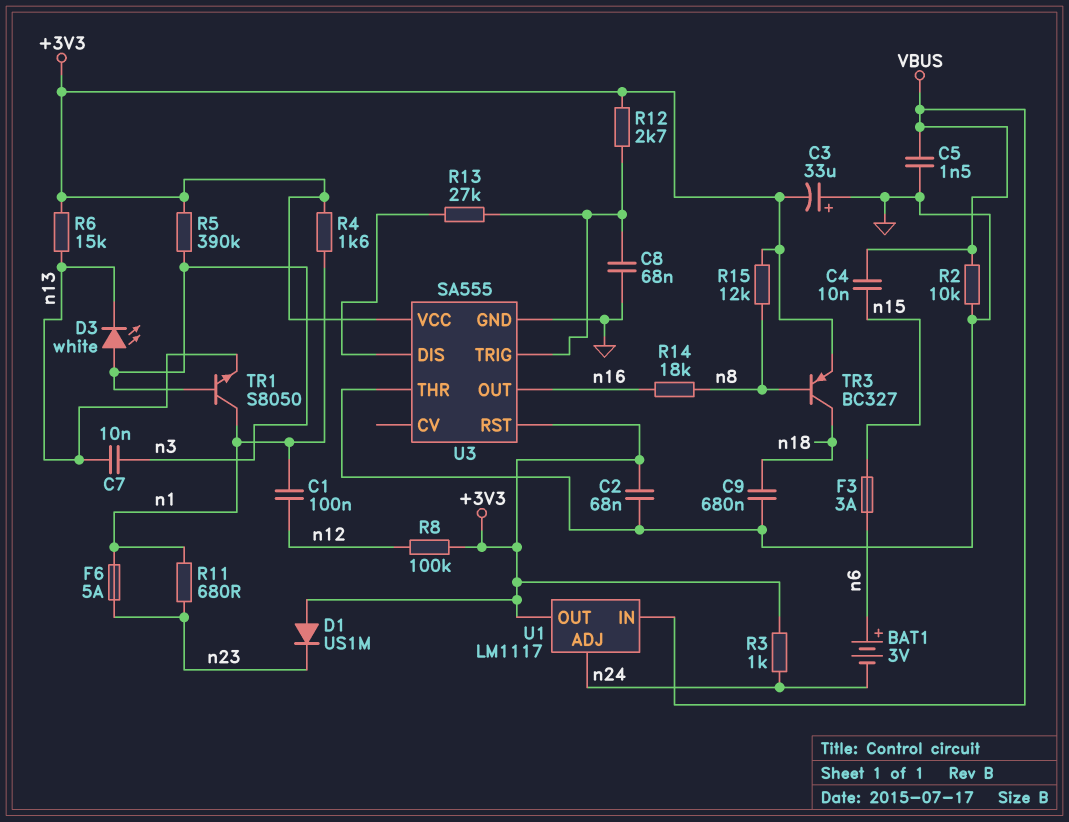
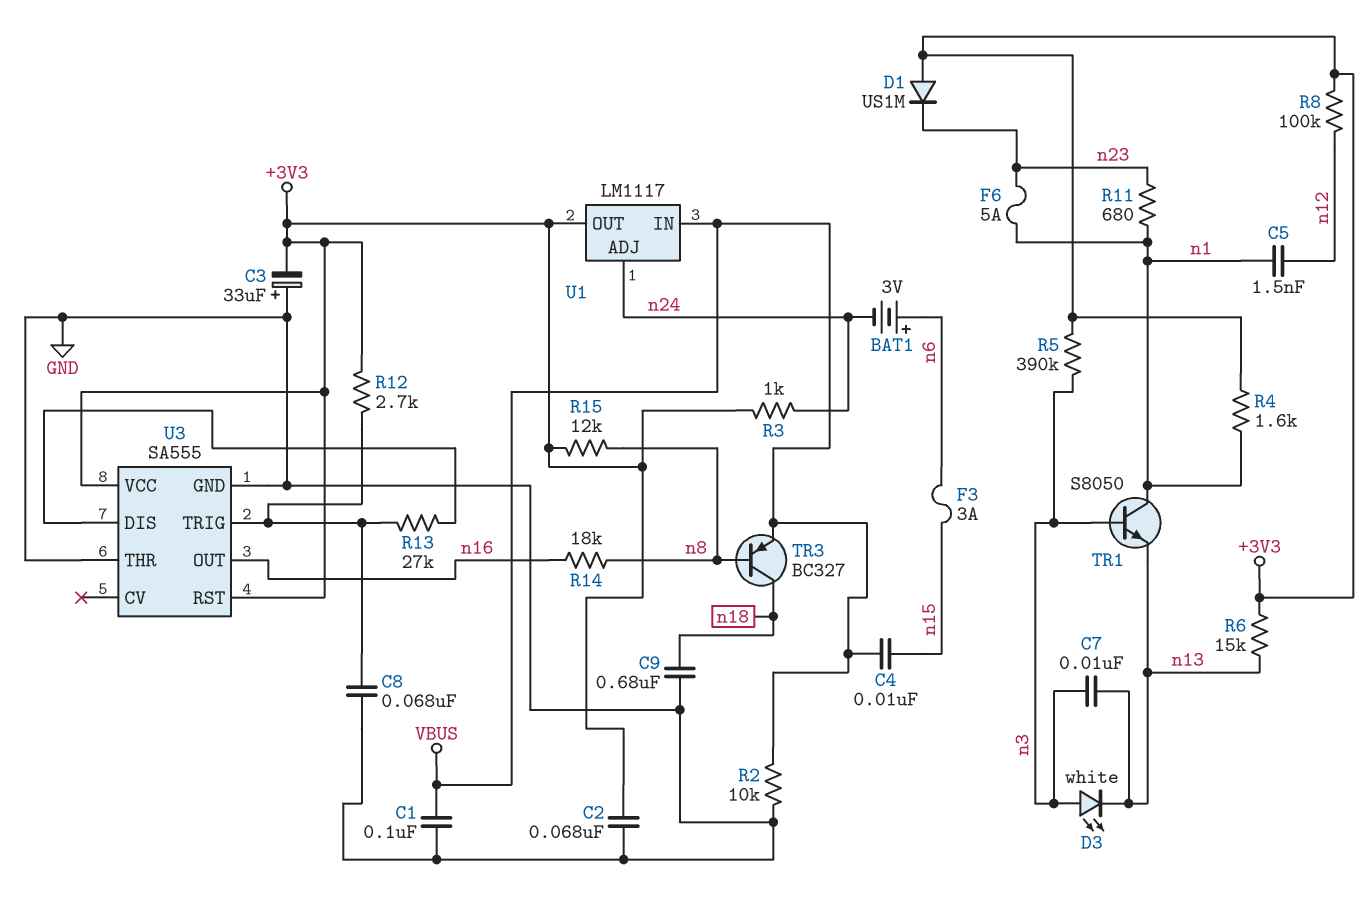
C1: 100nF (n1, n12) -> 100nF (GND, VBUS)
C5: 1.5nF (GND, VBUS) -> 1.5nF (n1, n12)
TR3: PNP BC327 (B n8, C n18, E +3V3) -> PNP BC327 (B n8, C n18, E VBUS)

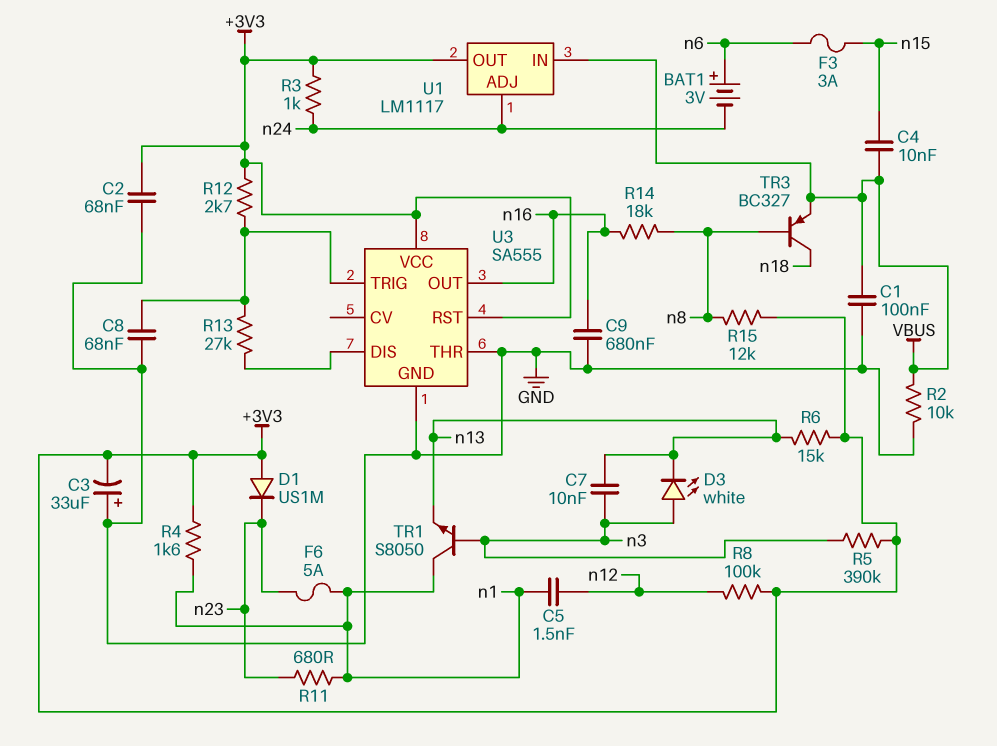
C9: 680nF (GND, n18) -> 680nF (GND, n16)

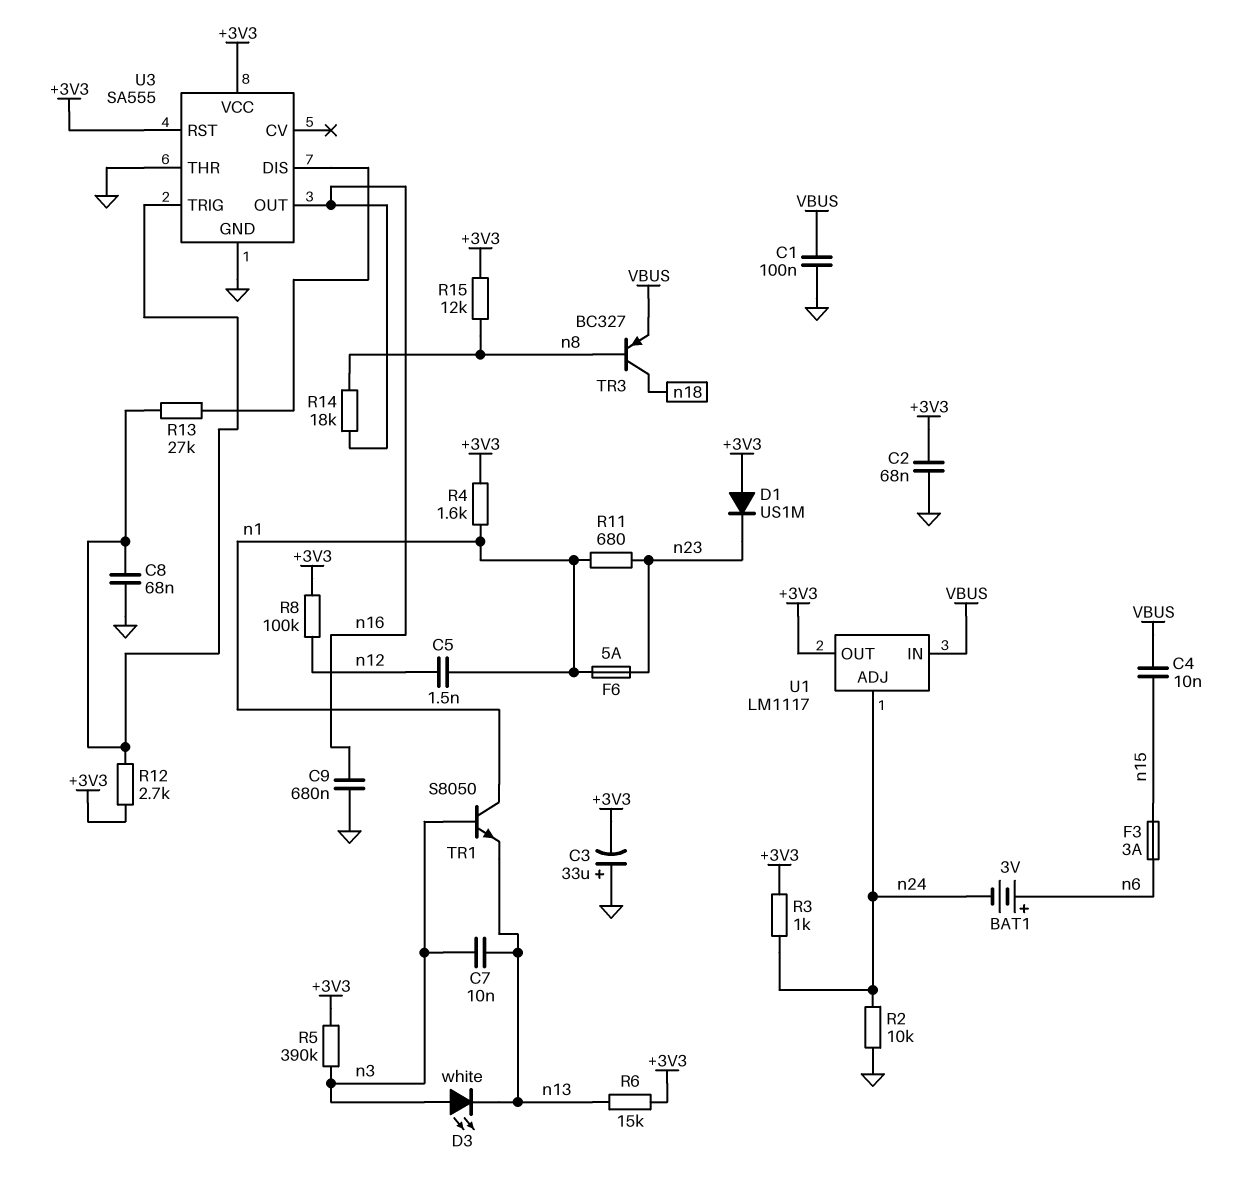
R2: 10k (GND, VBUS) -> 10k (GND, n24)

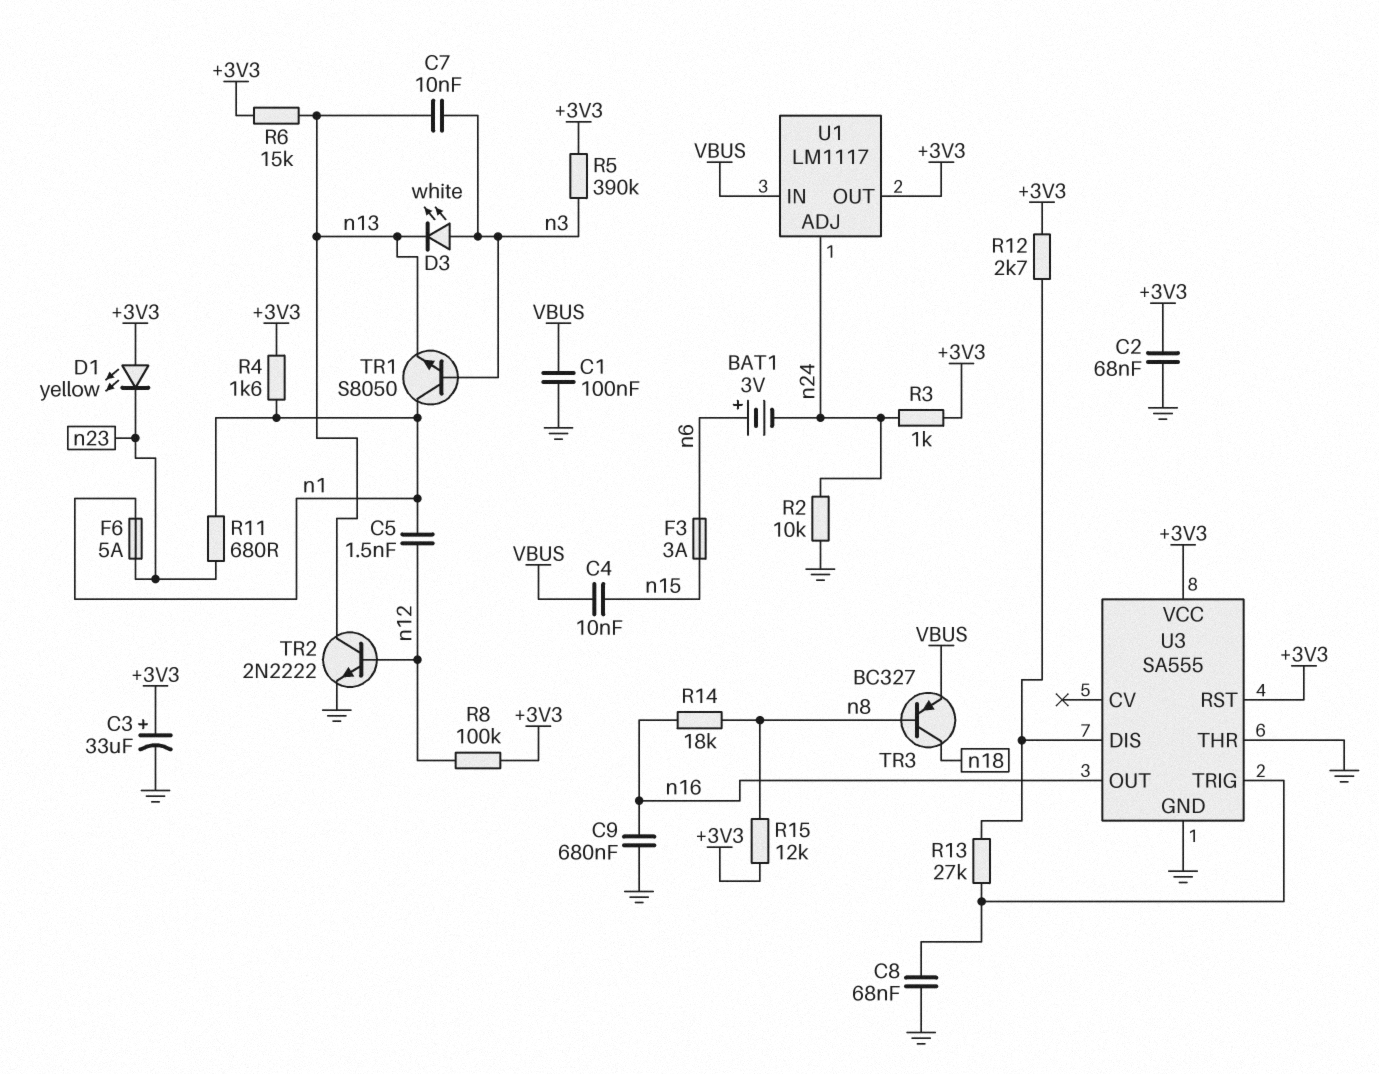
C3: 33uF (plus GND, minus +3V3) -> 33uF (plus +3V3, minus GND)
D1: diode US1M (A +3V3, K n23) -> LED yellow (A +3V3, K n23)
R12: 2.7k (+3V3, U3/TRIG) -> 2.7k (+3V3, U3/DIS)
TR2: none -> NPN 2N2222 (B n12, C n13, E GND)

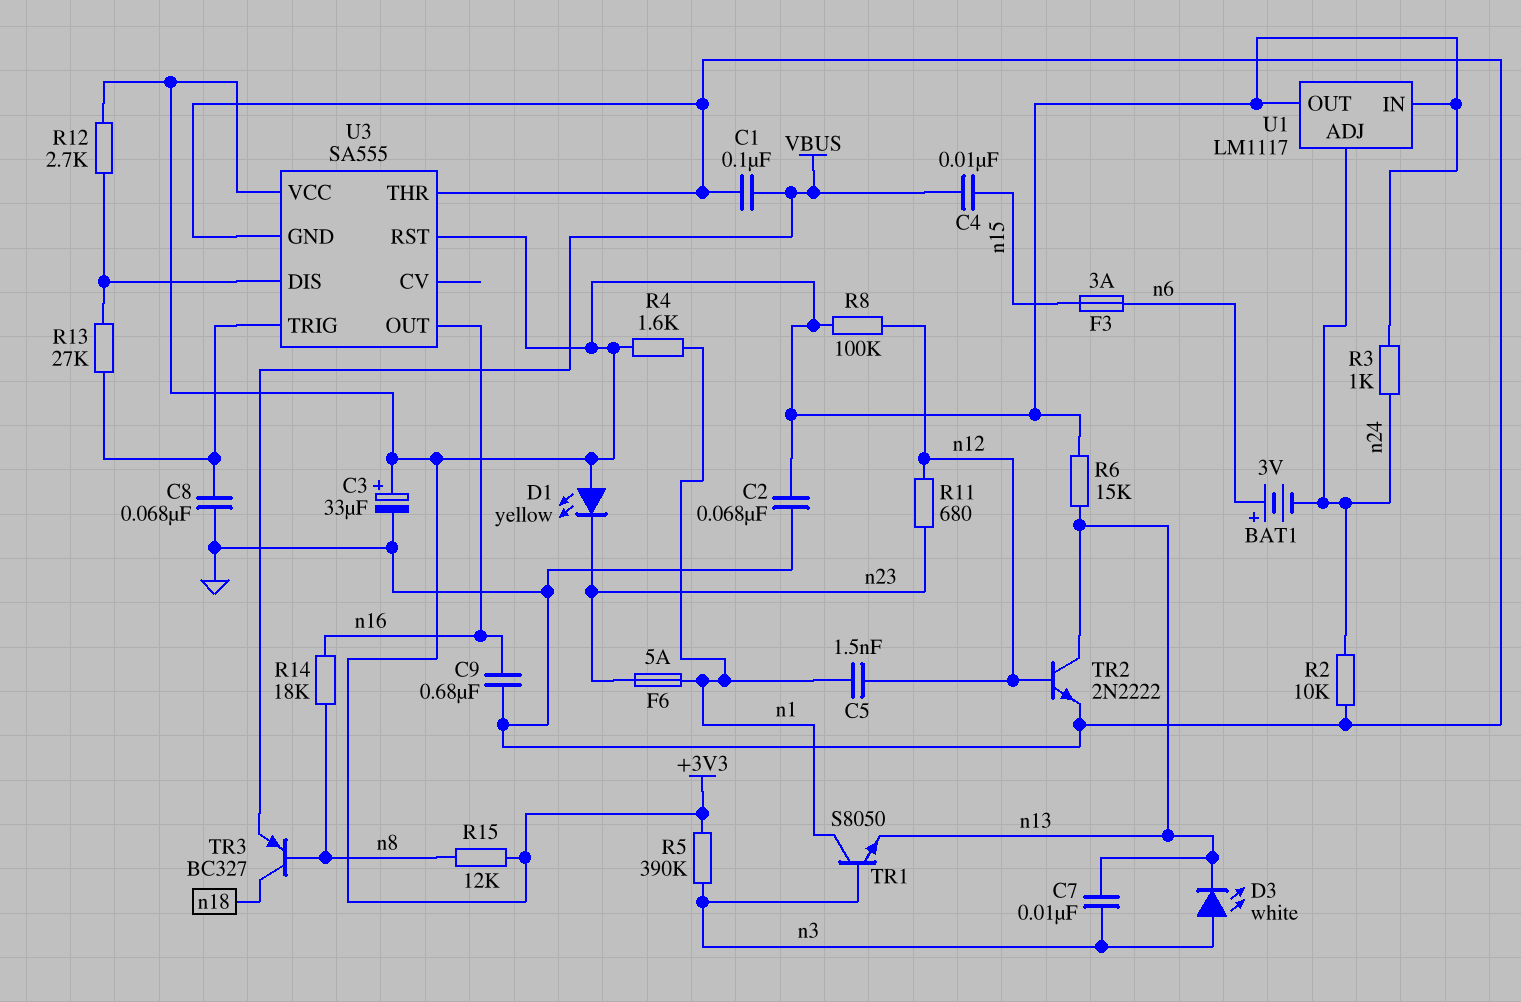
R11: 680 (n1, n23) -> 680 (n12, n23)
U1 pin IN: VBUS -> +3V3

